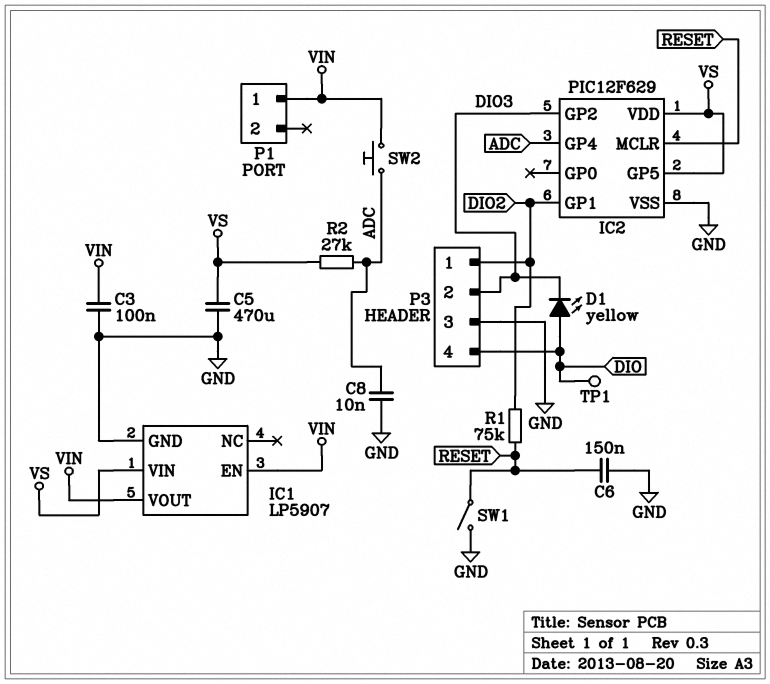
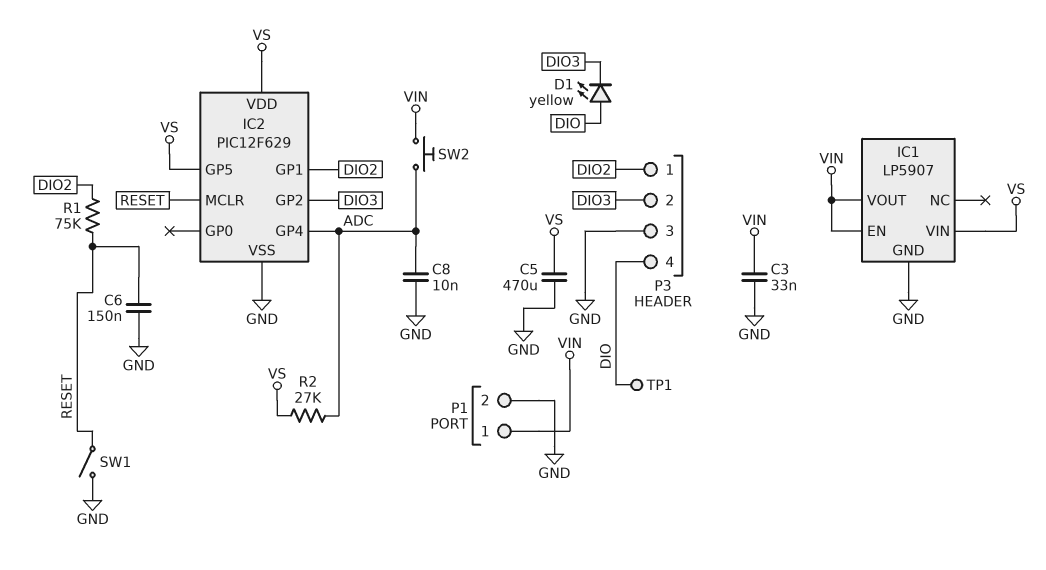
C3: 100nF (GND, VIN) -> 33nF (GND, VIN)
P1 pin 2: none -> GND

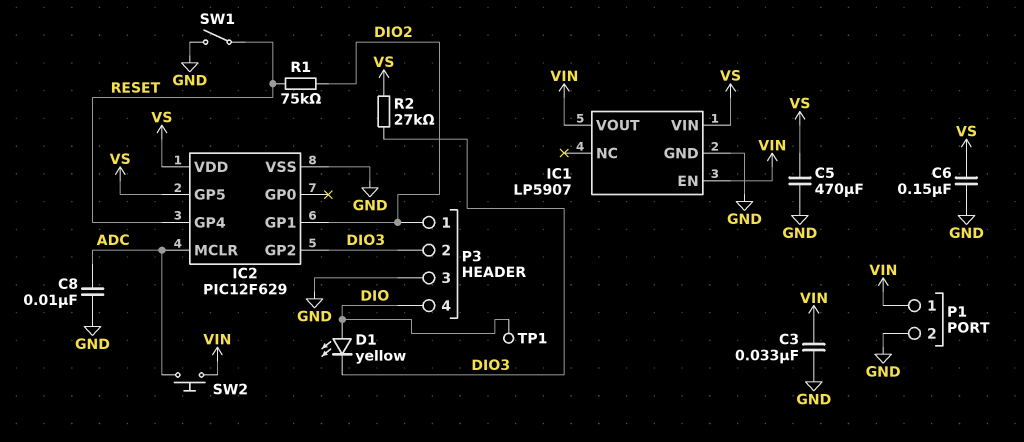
C6: 150nF (GND, RESET) -> 150nF (GND, VS)
IC2 pin GP4: ADC -> RESET
IC2 pin MCLR: RESET -> ADC
R2: 27k (ADC, VS) -> 27k (DIO3, VS)

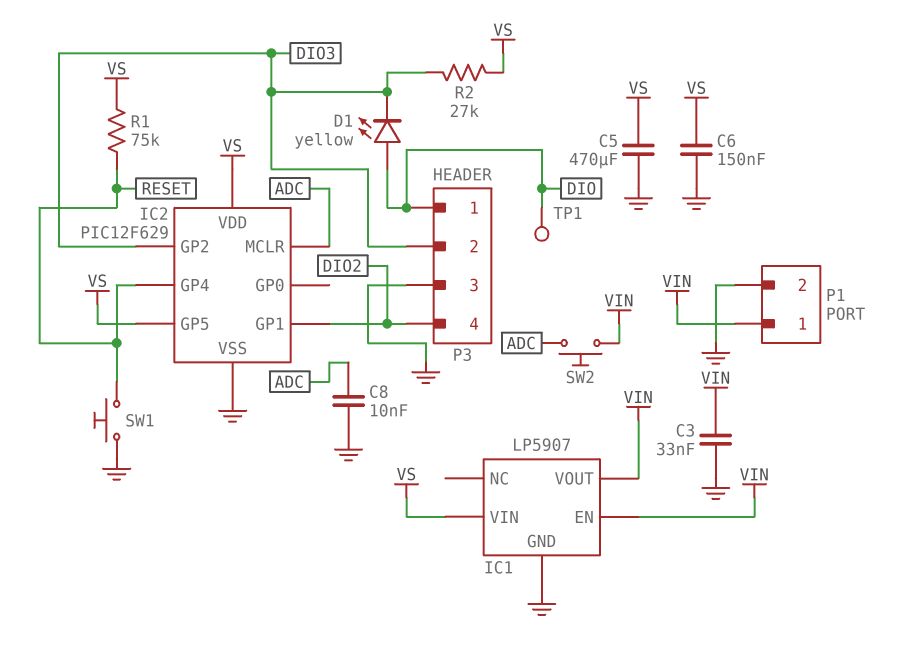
P3 pin 1: DIO2 -> DIO
P3 pin 4: DIO -> DIO2
R1: 75k (DIO2, RESET) -> 75k (RESET, VS)
SW1: switch (GND, RESET) -> button (GND, RESET)

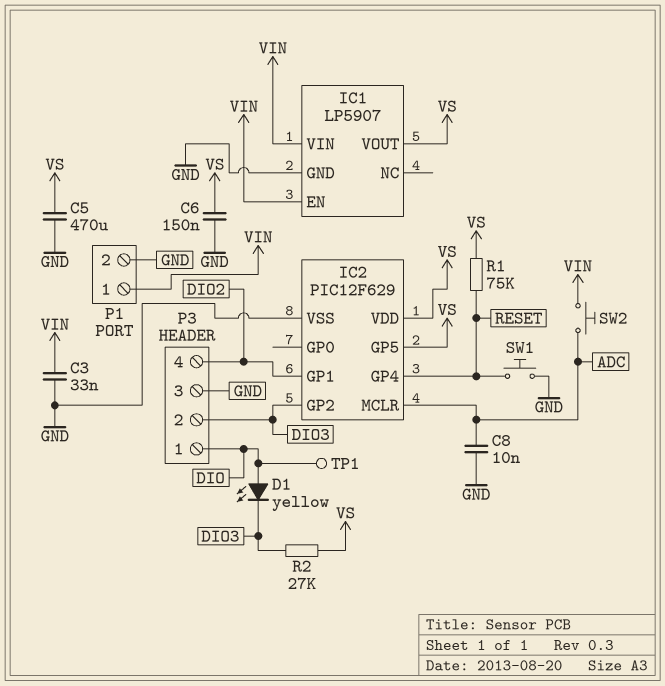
IC1 pin VIN: VS -> VIN
IC1 pin VOUT: VIN -> VS

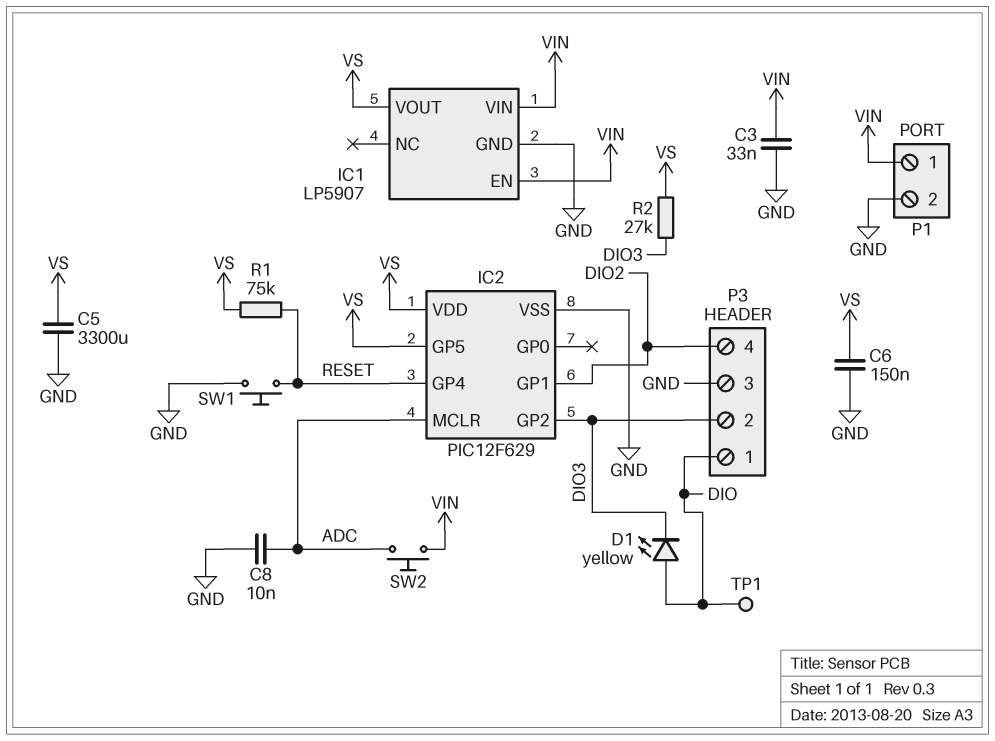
C5: 470uF (GND, VS) -> 3300uF (GND, VS)

